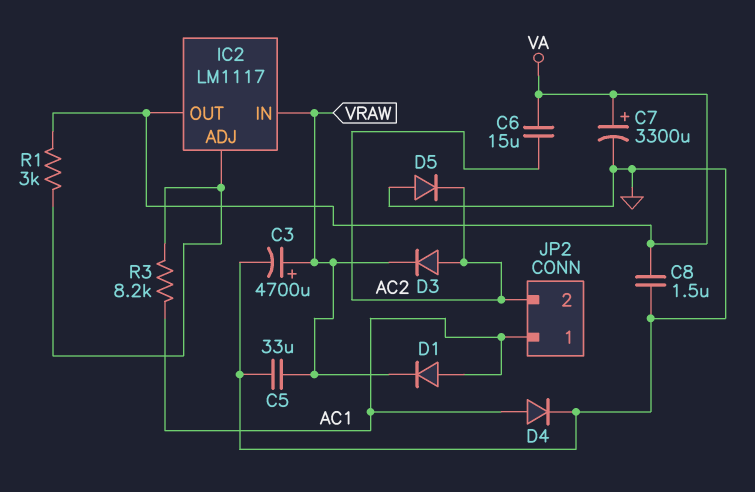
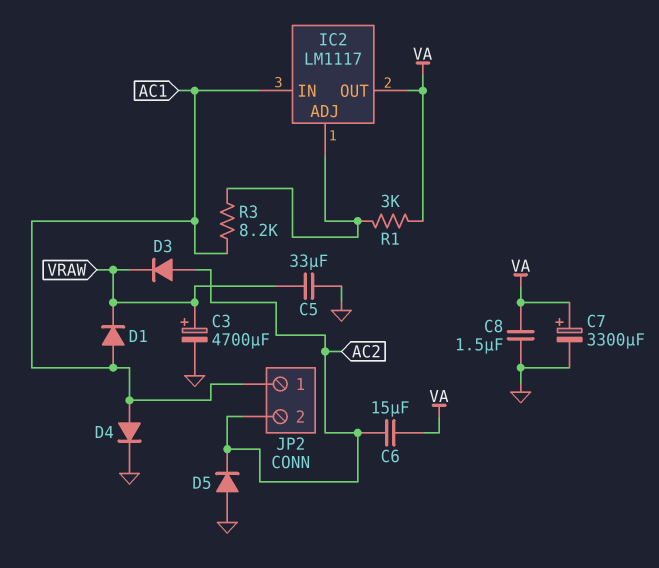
IC2 pin IN: VRAW -> AC1

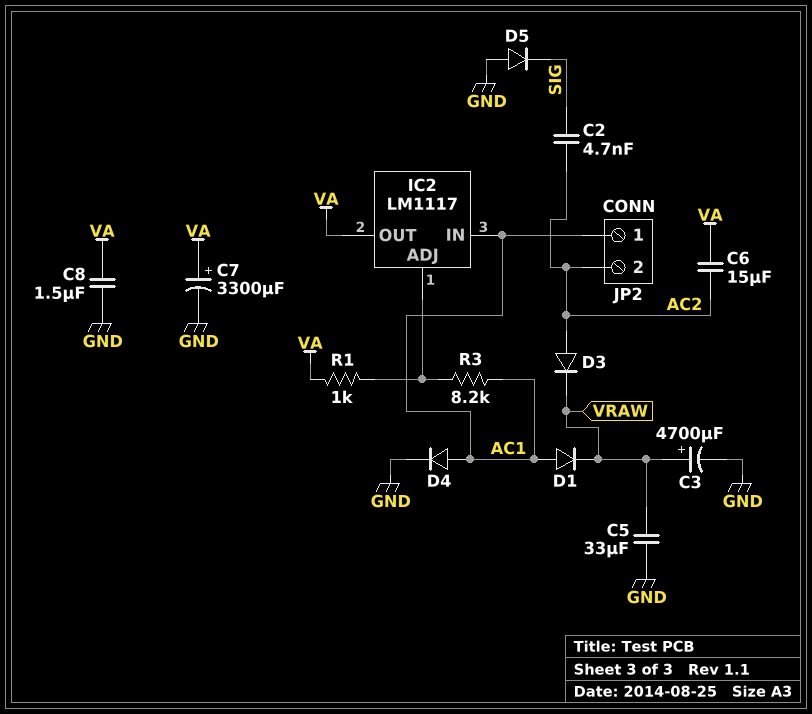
C2: none -> 4.7nF (AC2, SIG)
D5: diode (A GND, K AC2) -> diode (A GND, K SIG)
R1: 3k (IC2/ADJ, VA) -> 1k (IC2/ADJ, VA)

